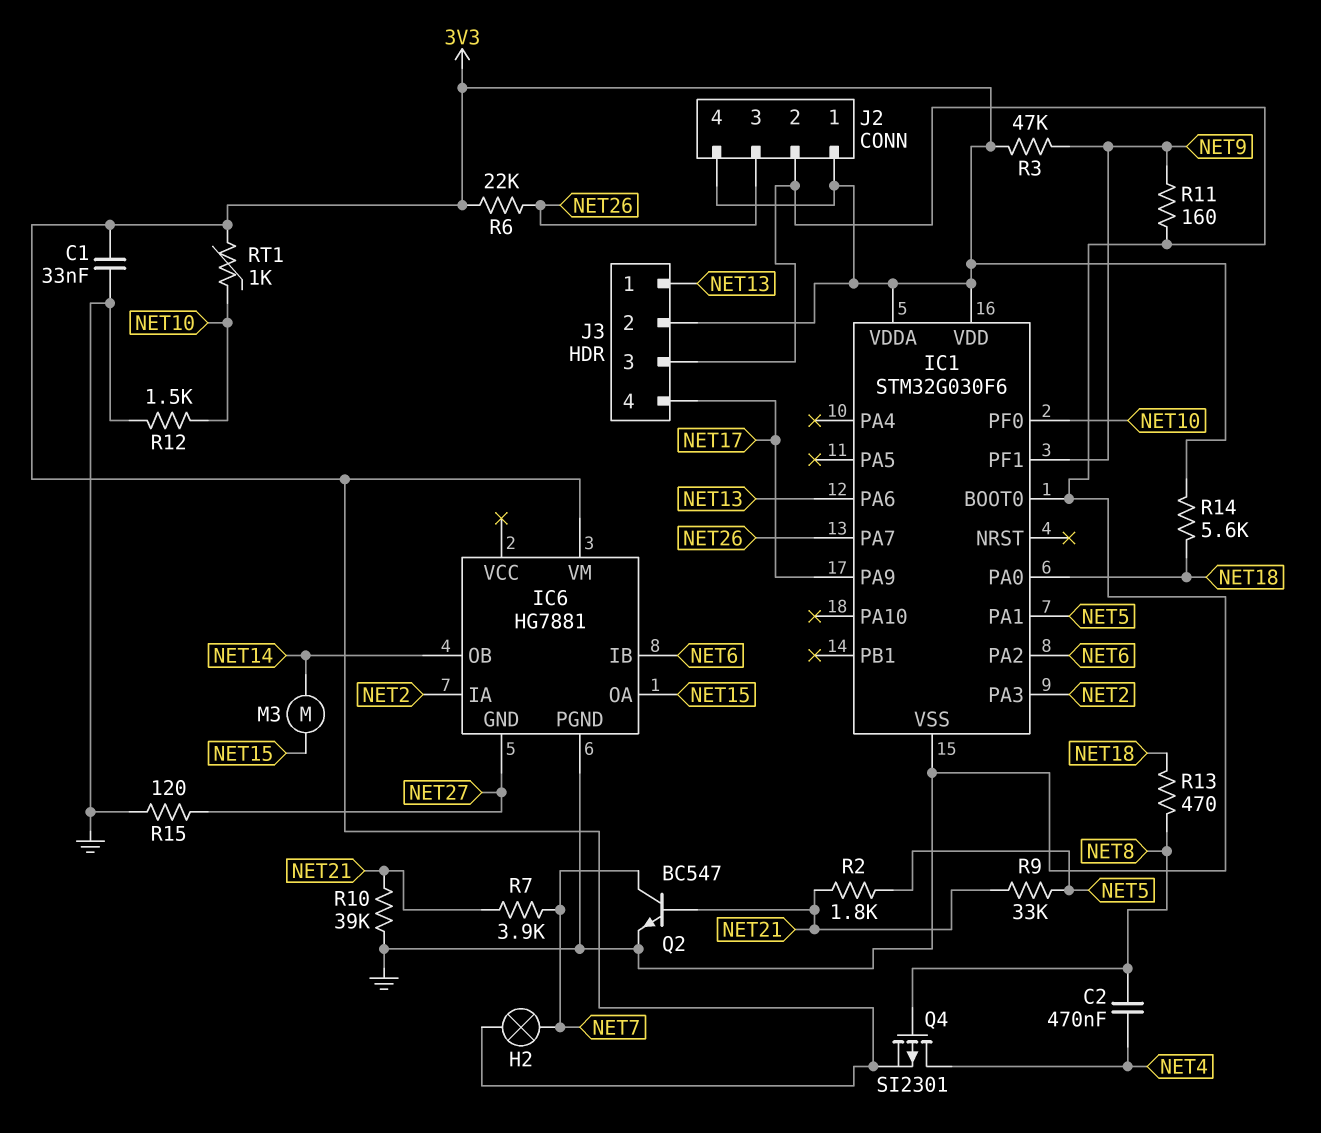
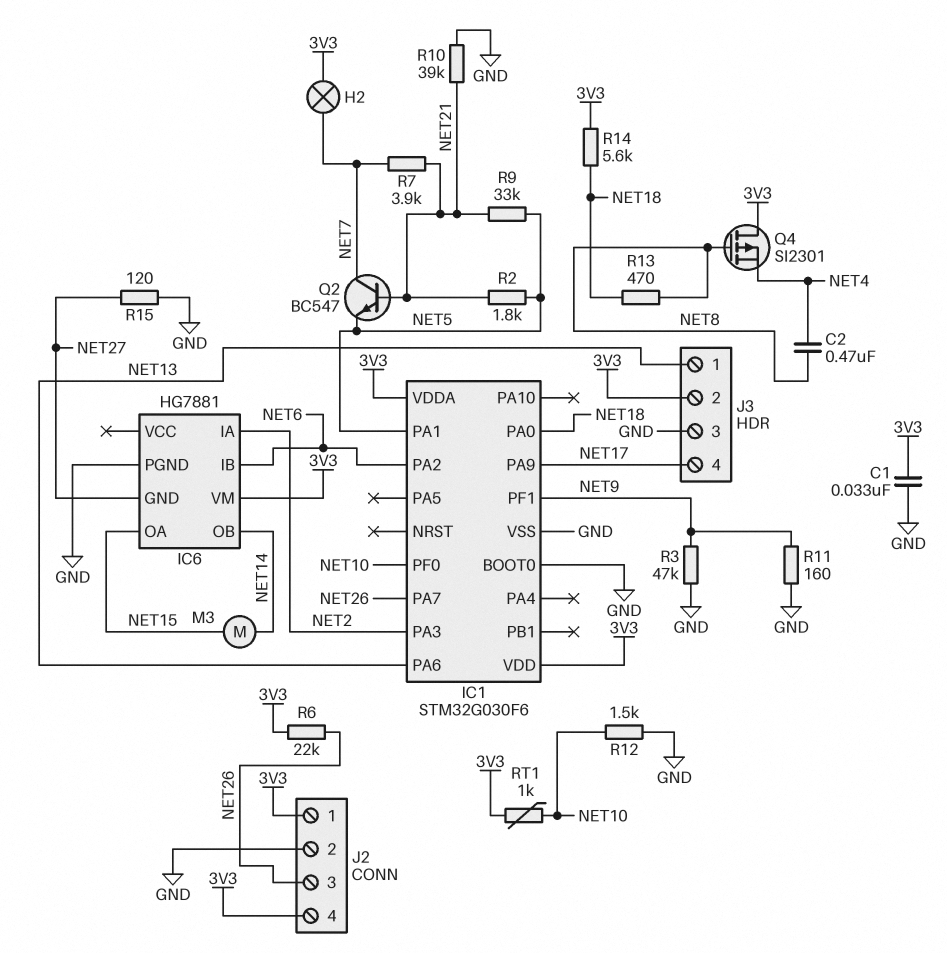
Q2: NPN BC547 (B NET21, C NET7, E GND) -> NPN BC547 (B NET21, C NET7, E NET5)
Q4: PMOS SI2301 (G NET8, D NET4, S 3V3) -> PMOS SI2301 (G NET8, D 3V3, S NET4)
R3: 47k (3V3, NET9) -> 47k (GND, NET9)

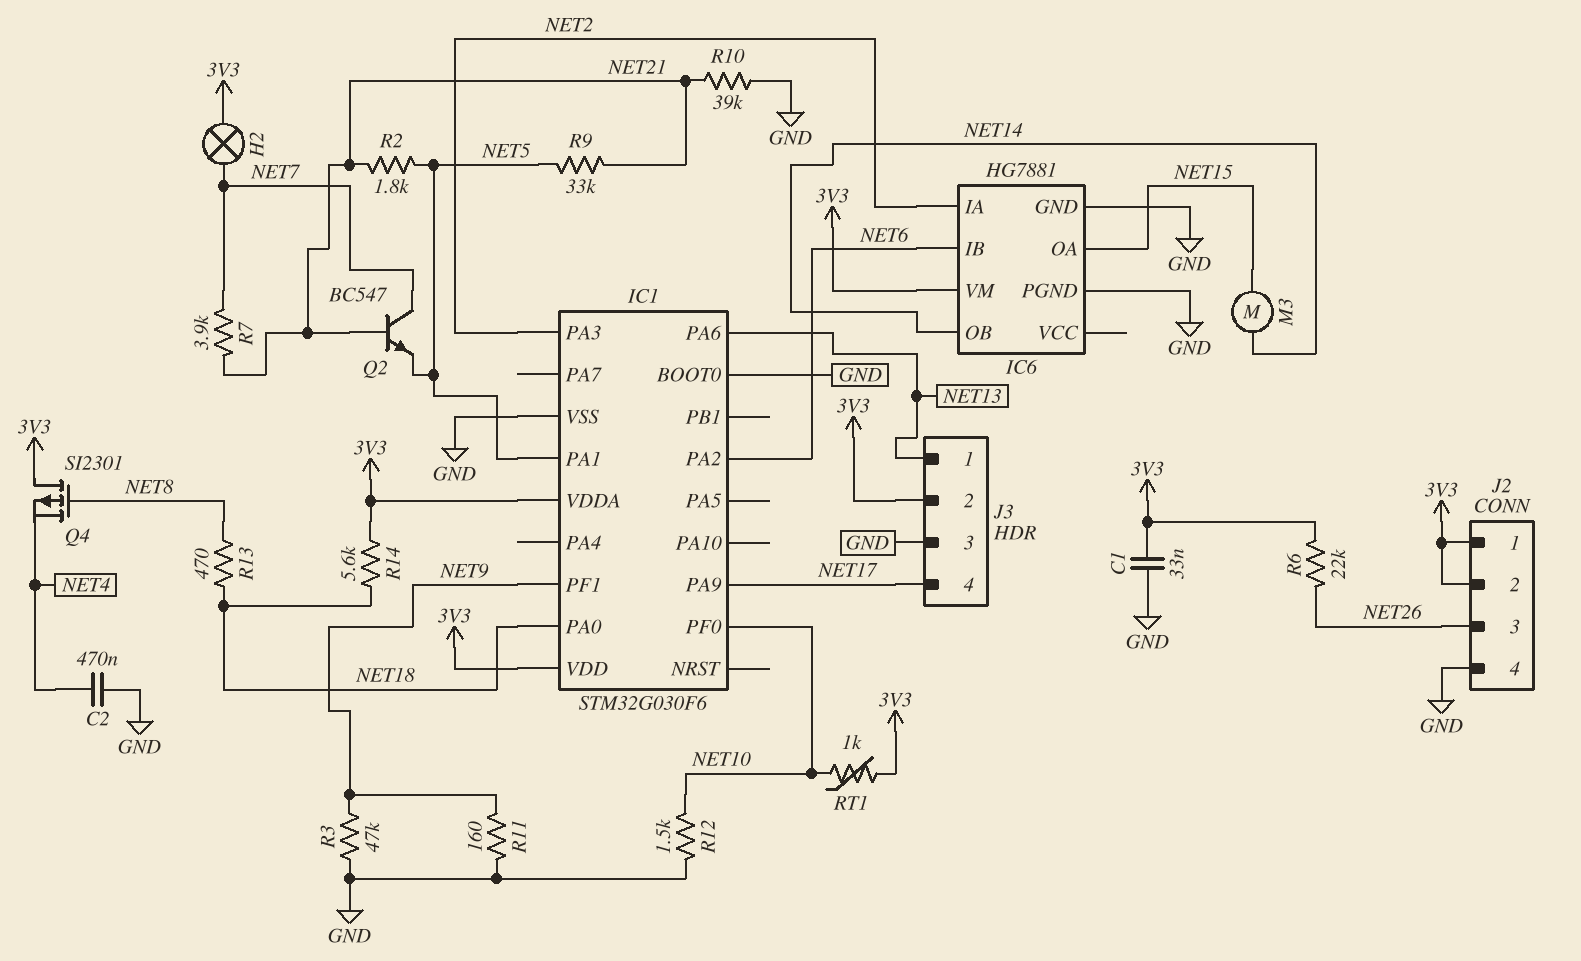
C2: 470nF (NET4, NET8) -> 470nF (GND, NET4)
IC1 pin PA7: NET26 -> none
IC6 pin GND: NET27 -> GND
J2 pin 2: GND -> 3V3
J2 pin 4: 3V3 -> GND
R15: 120 (GND, NET27) -> none

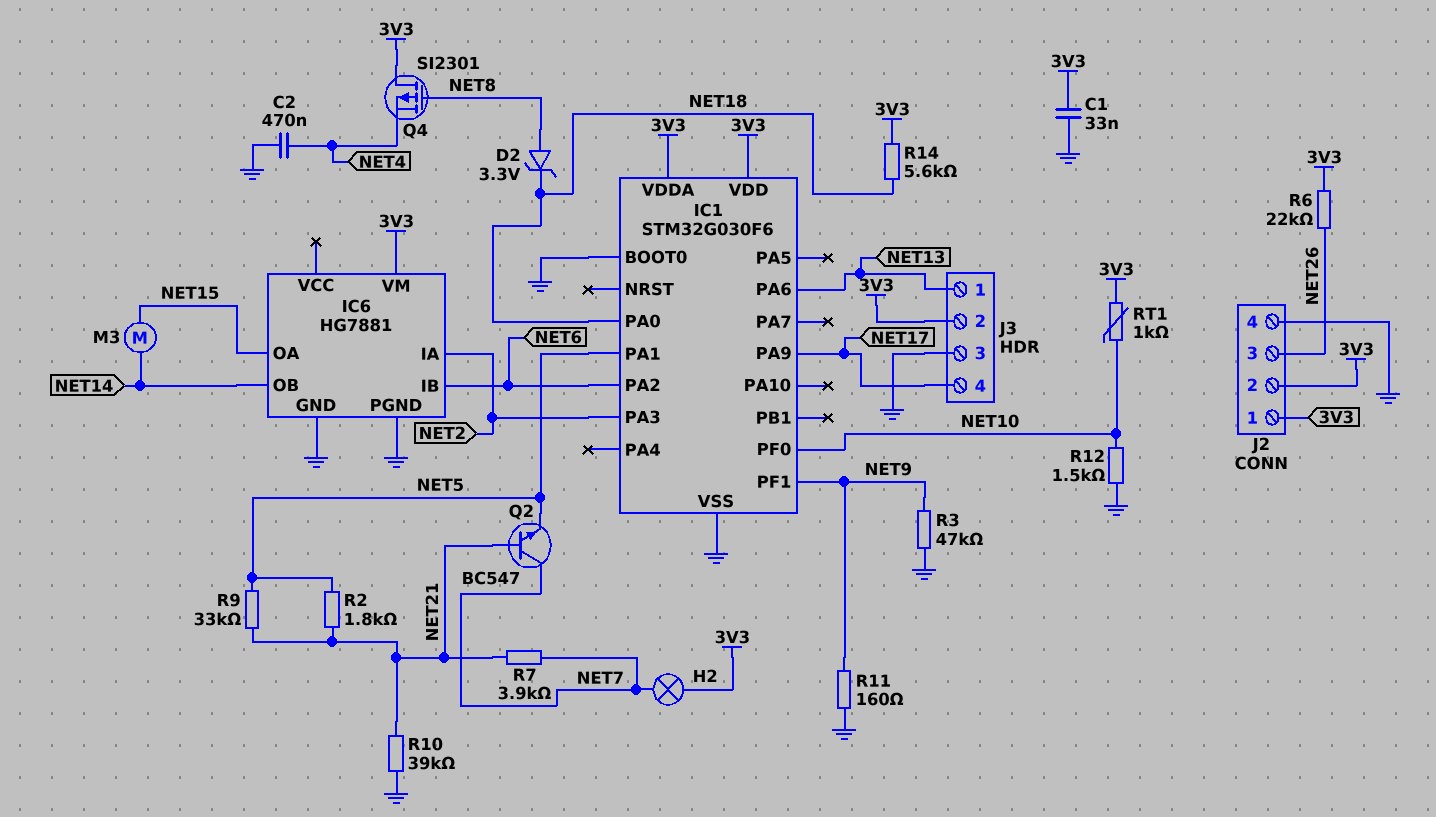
D2: none -> zener 3.3V (A NET8, K NET18)
R13: 470 (NET8, NET18) -> none

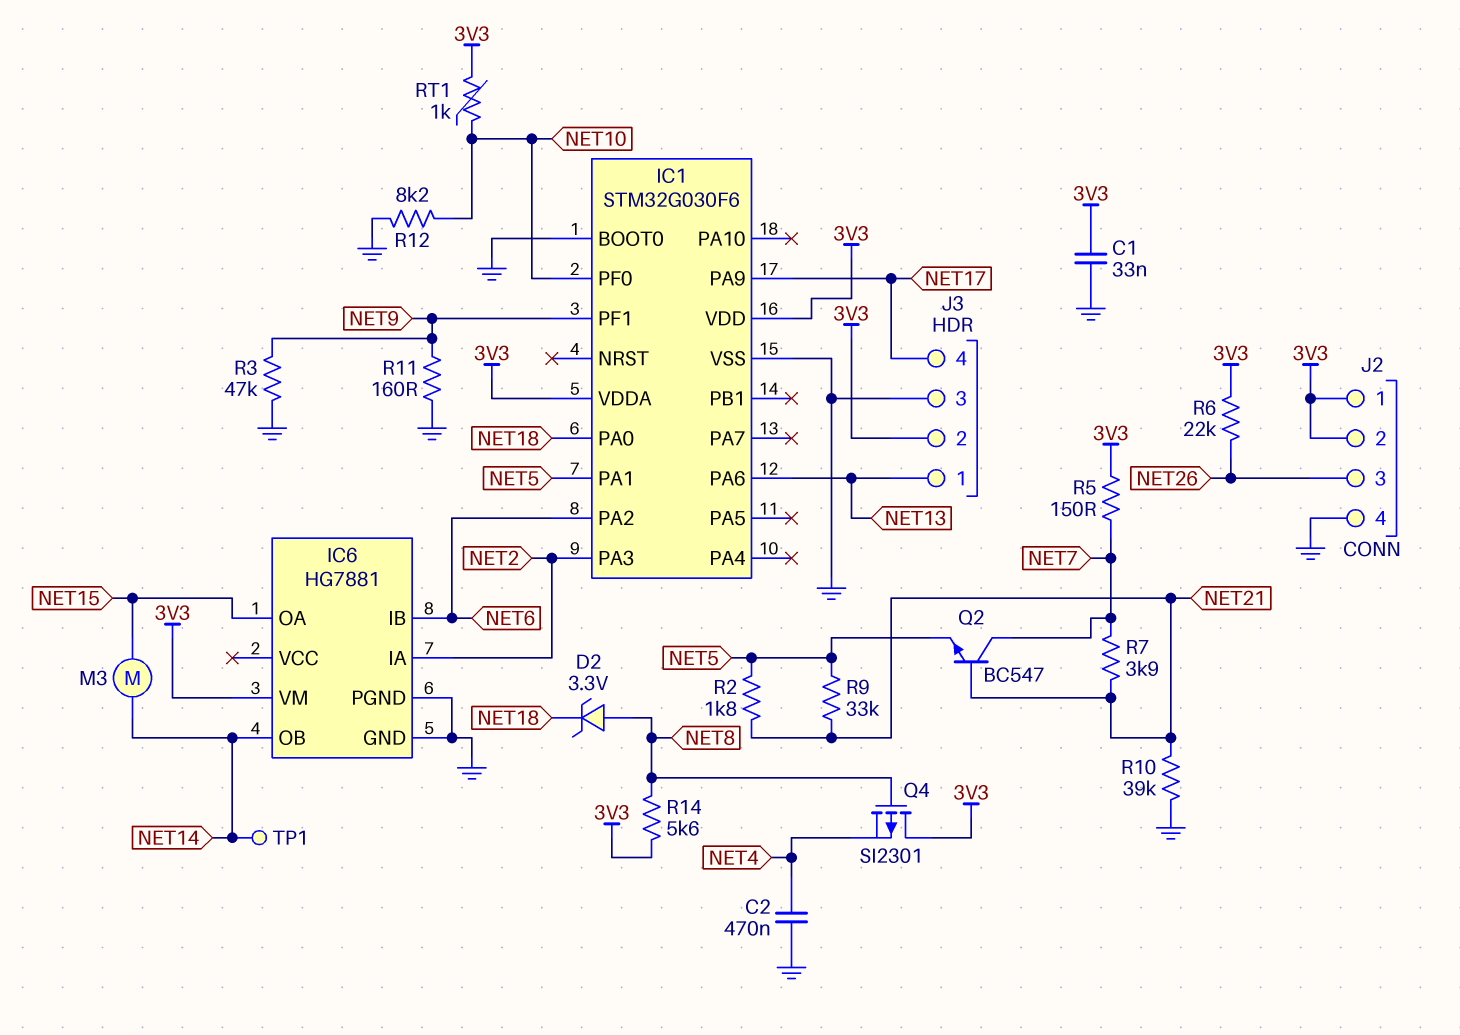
H2: lamp (3V3, NET7) -> none
R5: none -> 150 (3V3, NET7)
R12: 1.5k (GND, NET10) -> 8.2k (GND, NET10)
R14: 5.6k (3V3, NET18) -> 5.6k (3V3, NET8)
TP1: none -> test point (NET14)

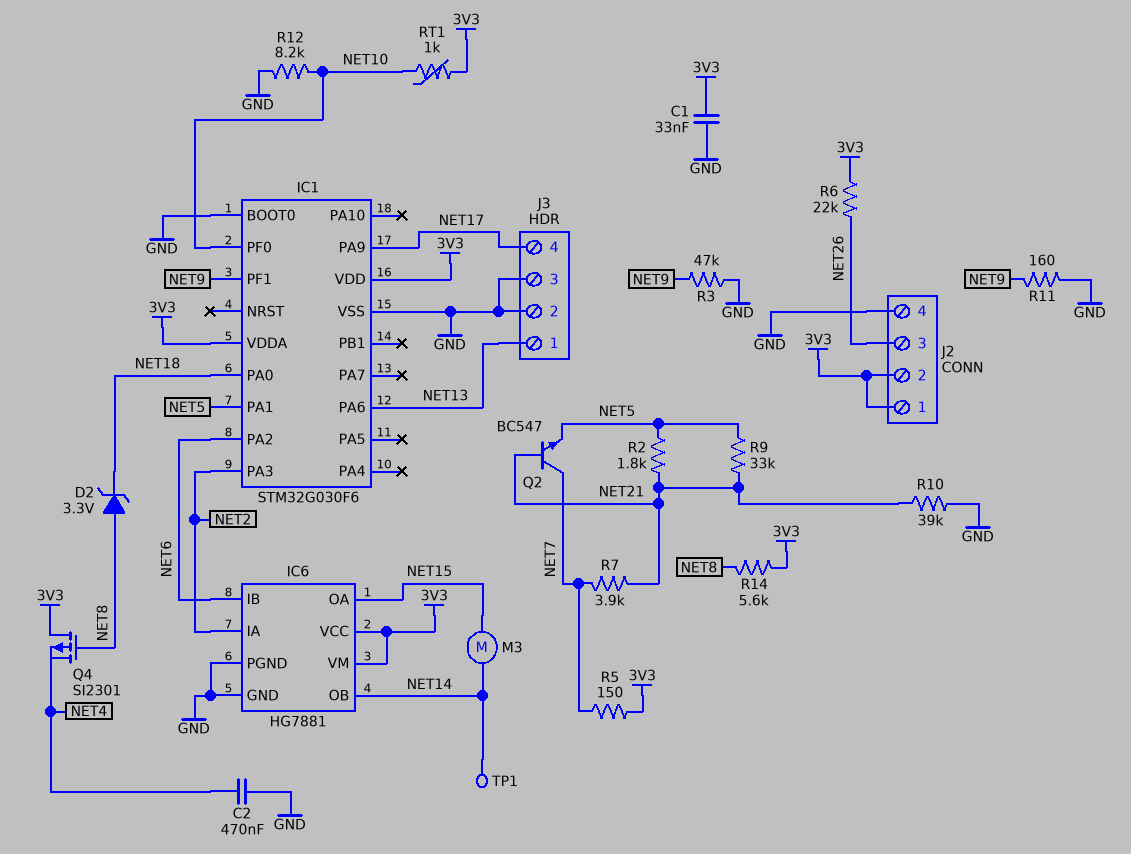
IC6 pin VCC: none -> 3V3
J3 pin 2: 3V3 -> GND

